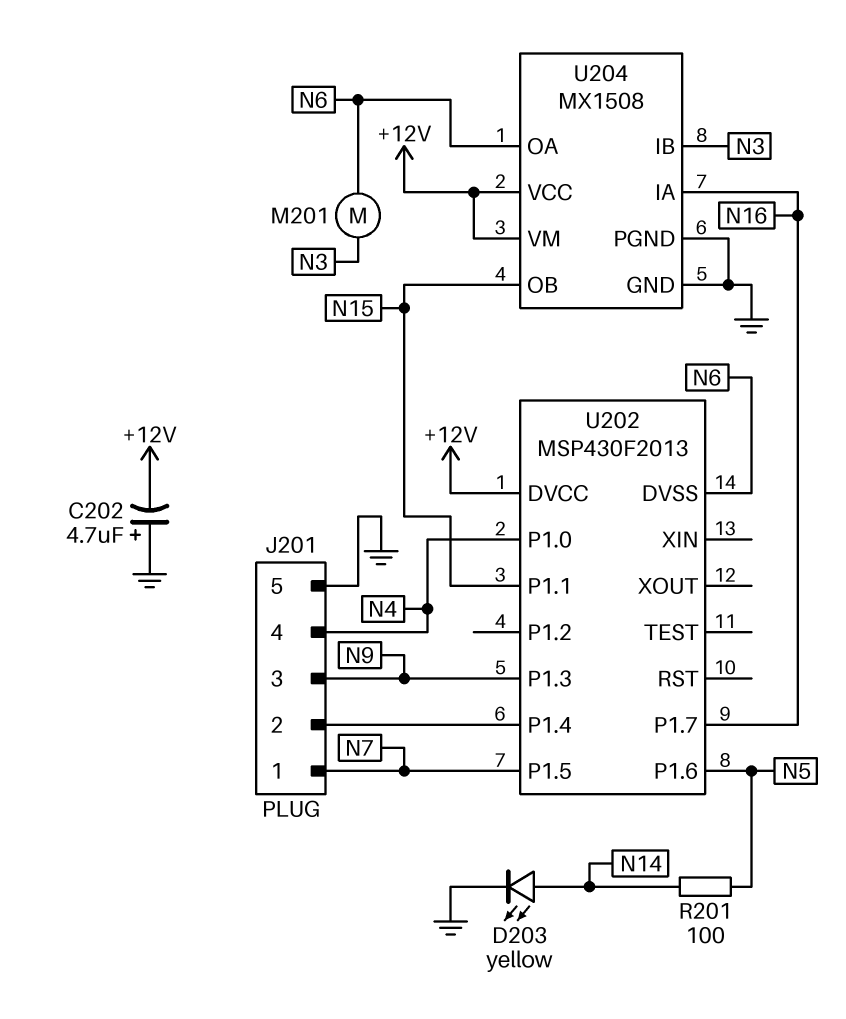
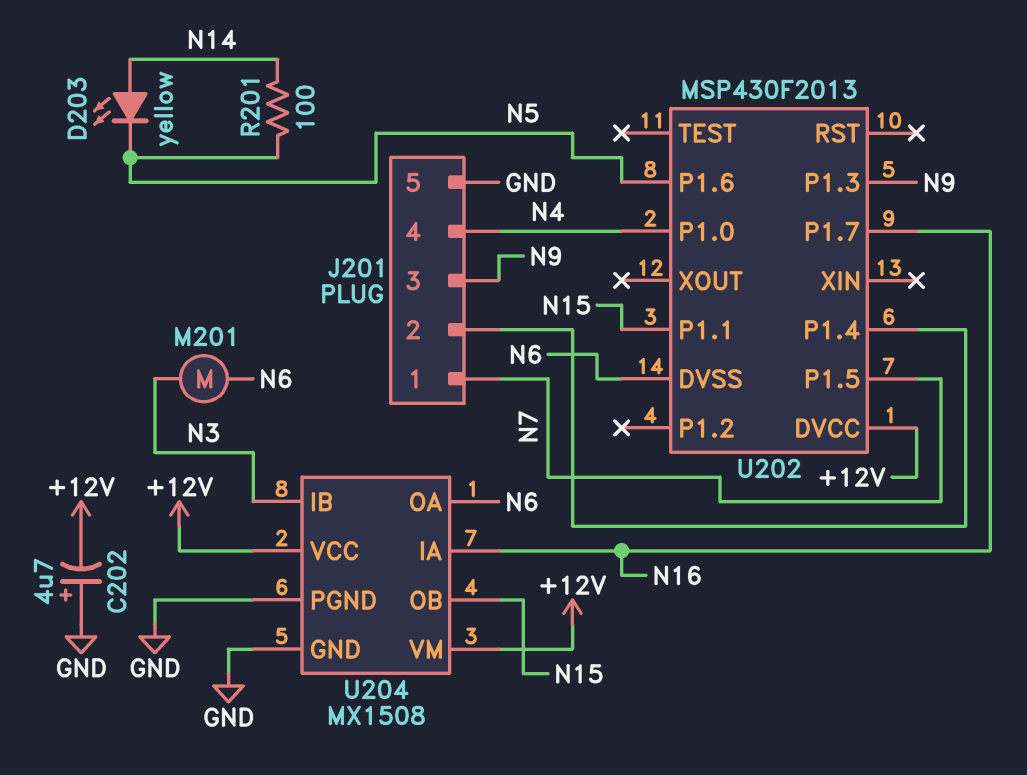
D203: LED yellow (A N14, K GND) -> LED yellow (A N14, K N5)

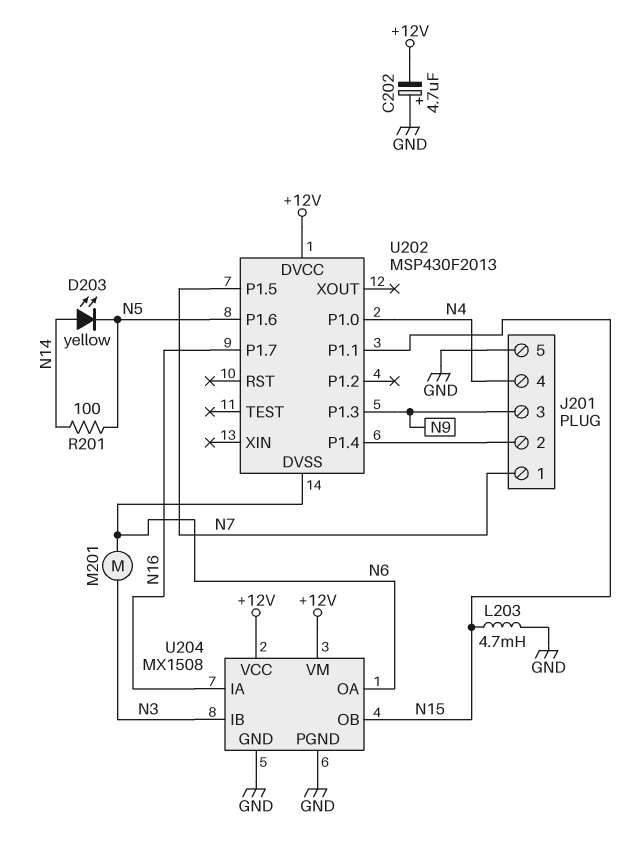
L203: none -> 4.7mH (GND, N15)

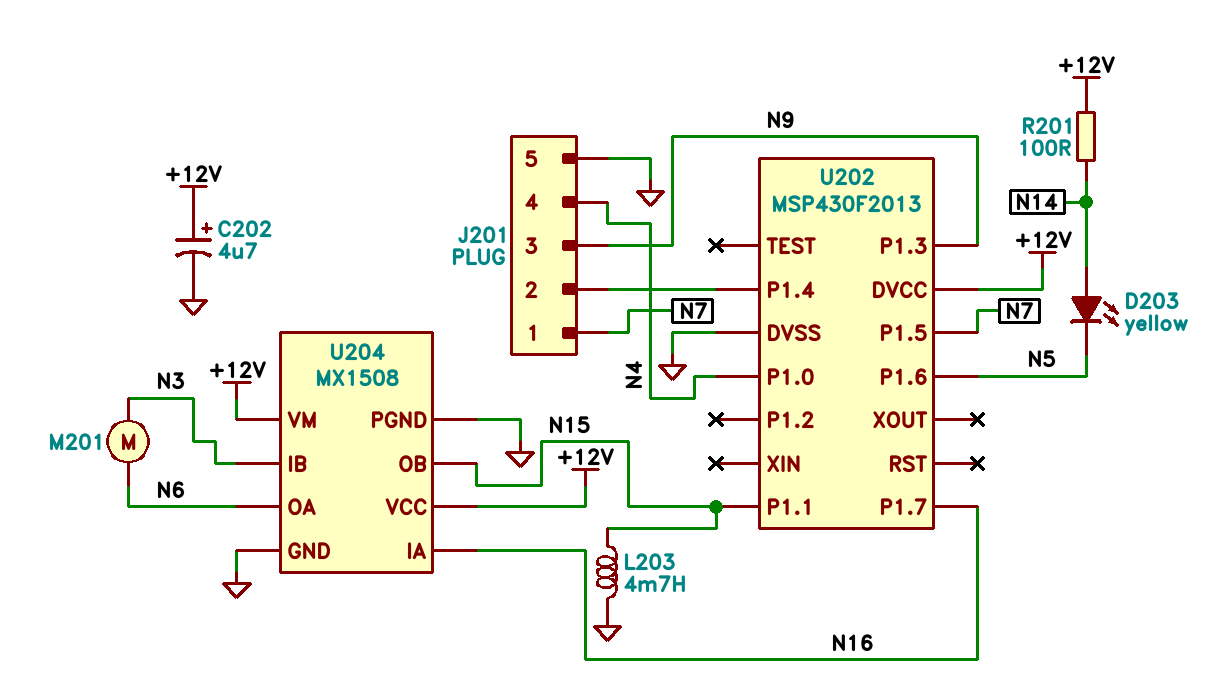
C202: 4.7uF (plus GND, minus +12V) -> 4.7uF (plus +12V, minus GND)
R201: 100 (N5, N14) -> 100 (+12V, N14)
U202 pin DVSS: N6 -> GND

